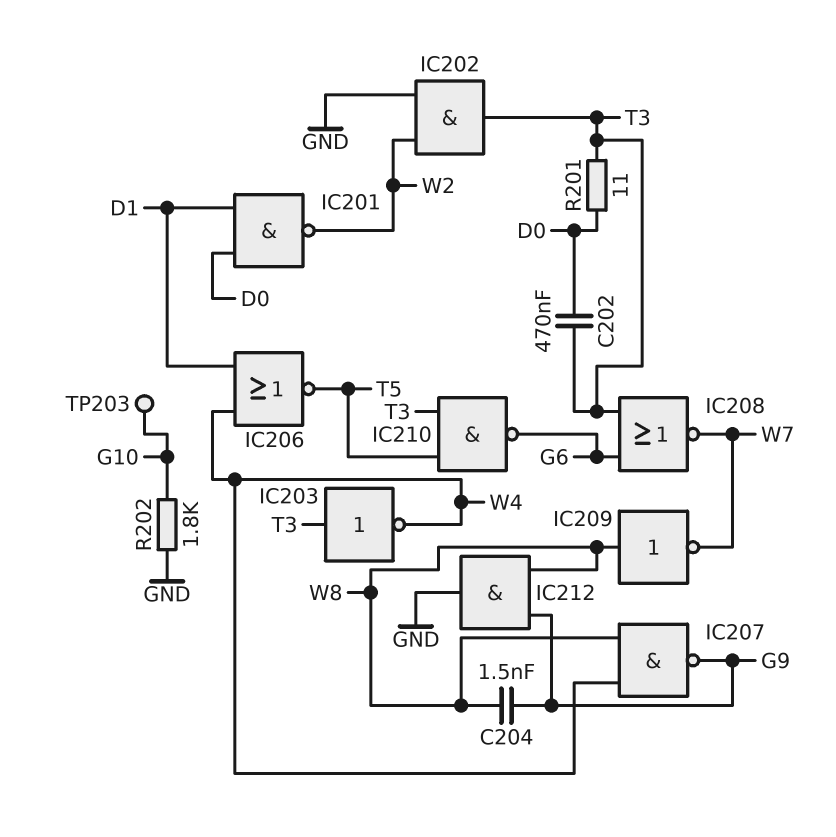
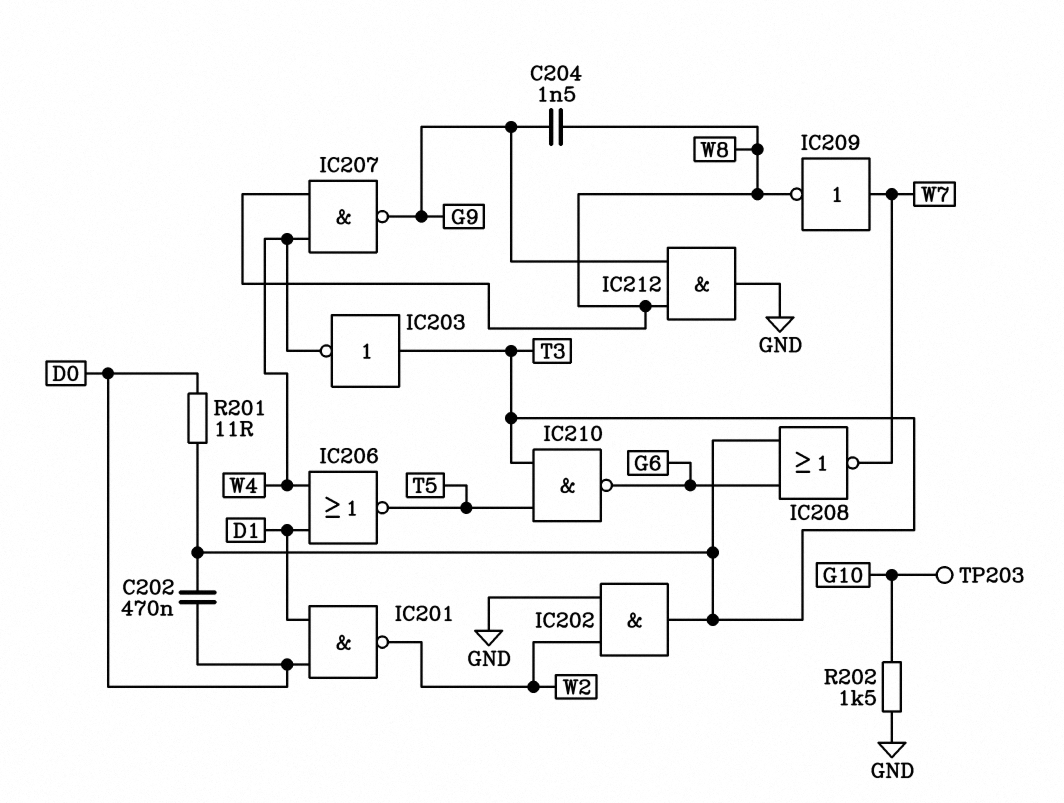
IC209: NOT (in W8, out W7) -> NOT (in W7, out W8)
R202: 1.8k (G10, GND) -> 1.5k (G10, GND)

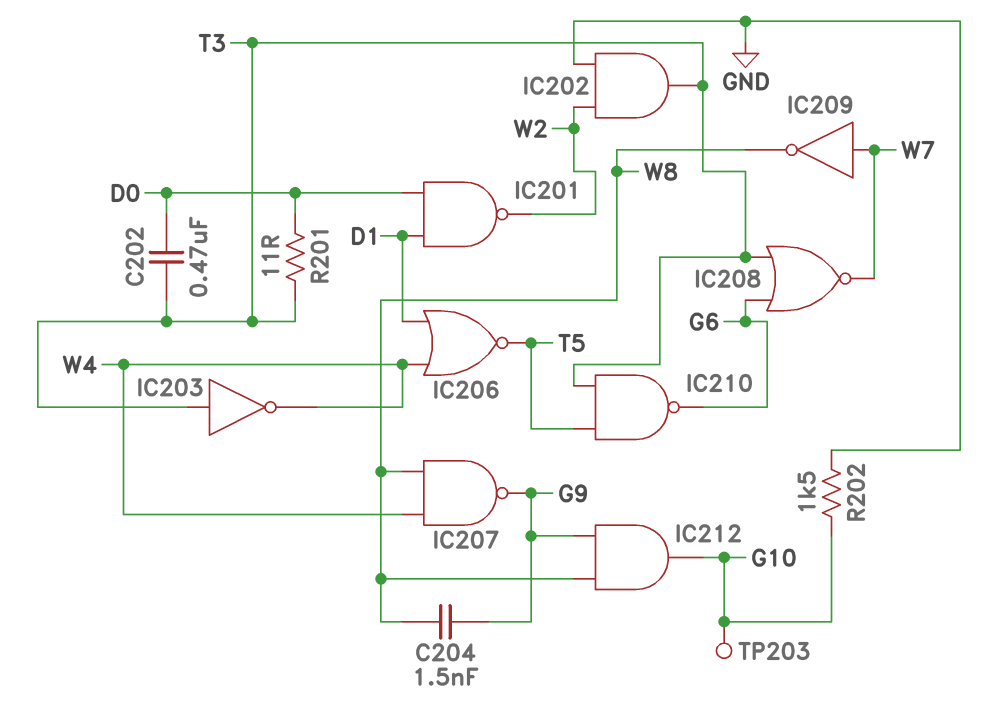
IC212: AND (in G9, in W8, out GND) -> AND (in G9, in W8, out G10)

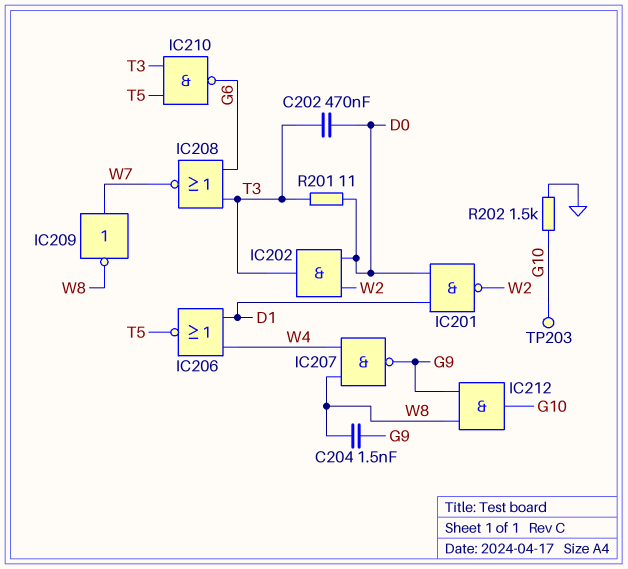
IC202: AND (in GND, in W2, out T3) -> AND (in D0, in W2, out T3)
IC203: NOT (in T3, out W4) -> none

